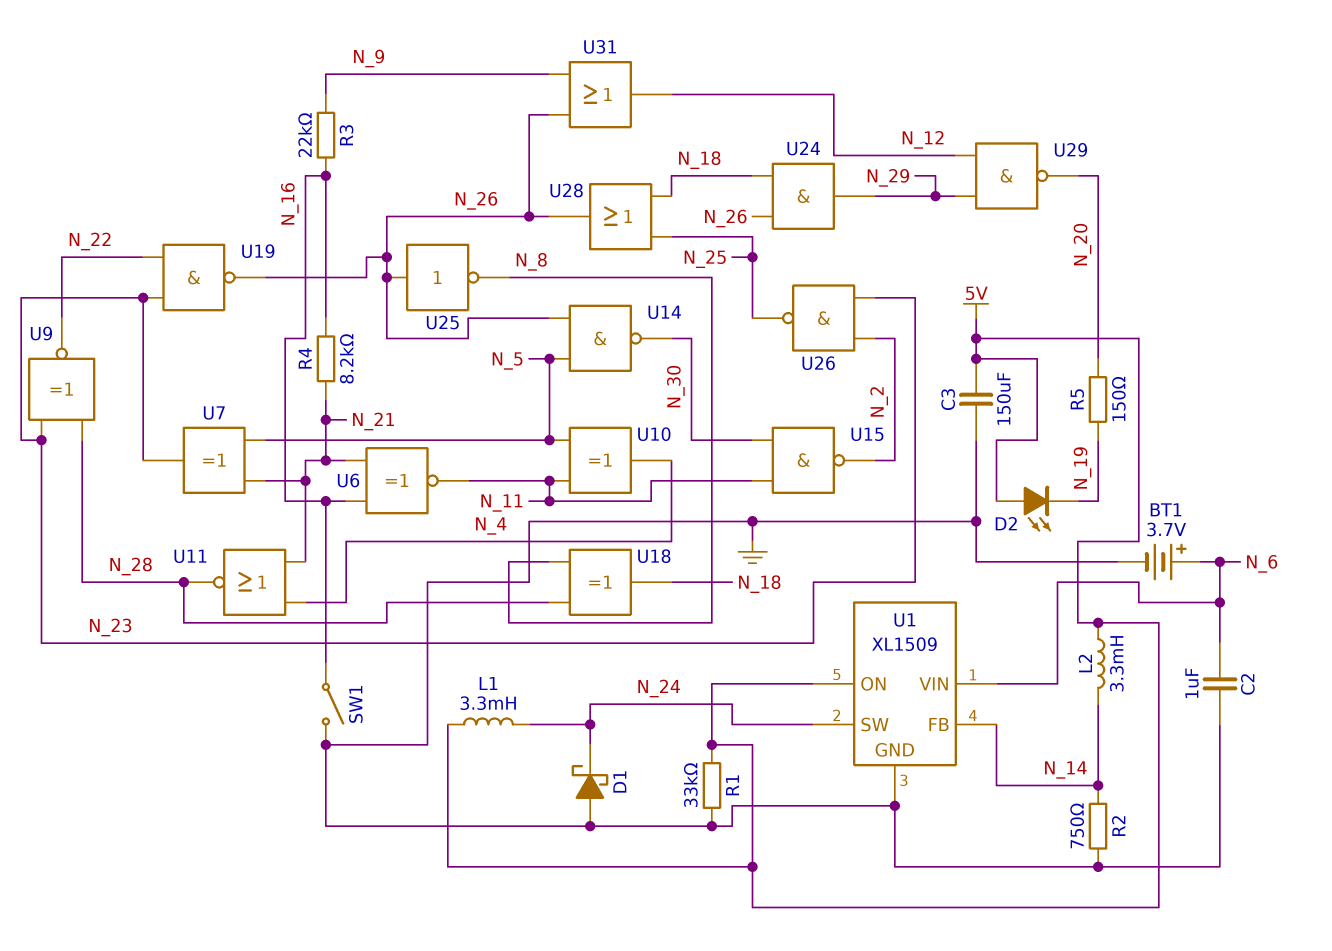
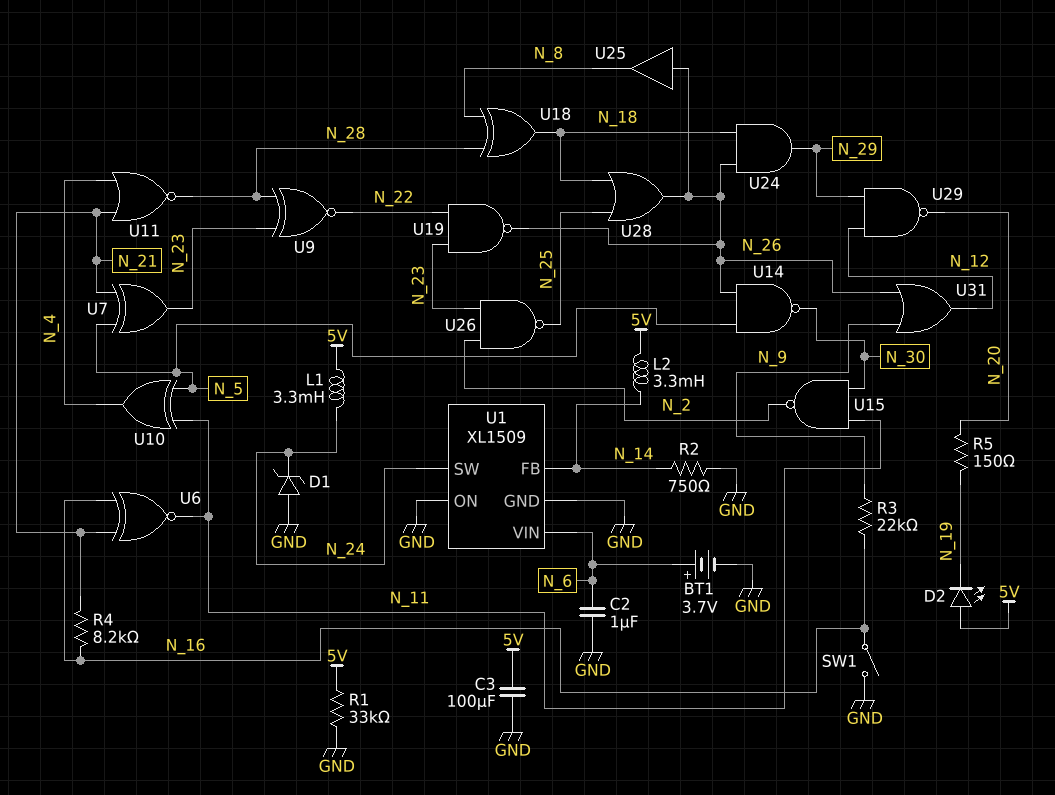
C3: 150uF (5V, GND) -> 100uF (5V, GND)
D1: schottky (A GND, K N_24) -> zener (A GND, K N_24)
U1 pin ON: 5V -> GND
U25: NOT (in N_26, out N_8) -> buffer (in N_26, out N_8)

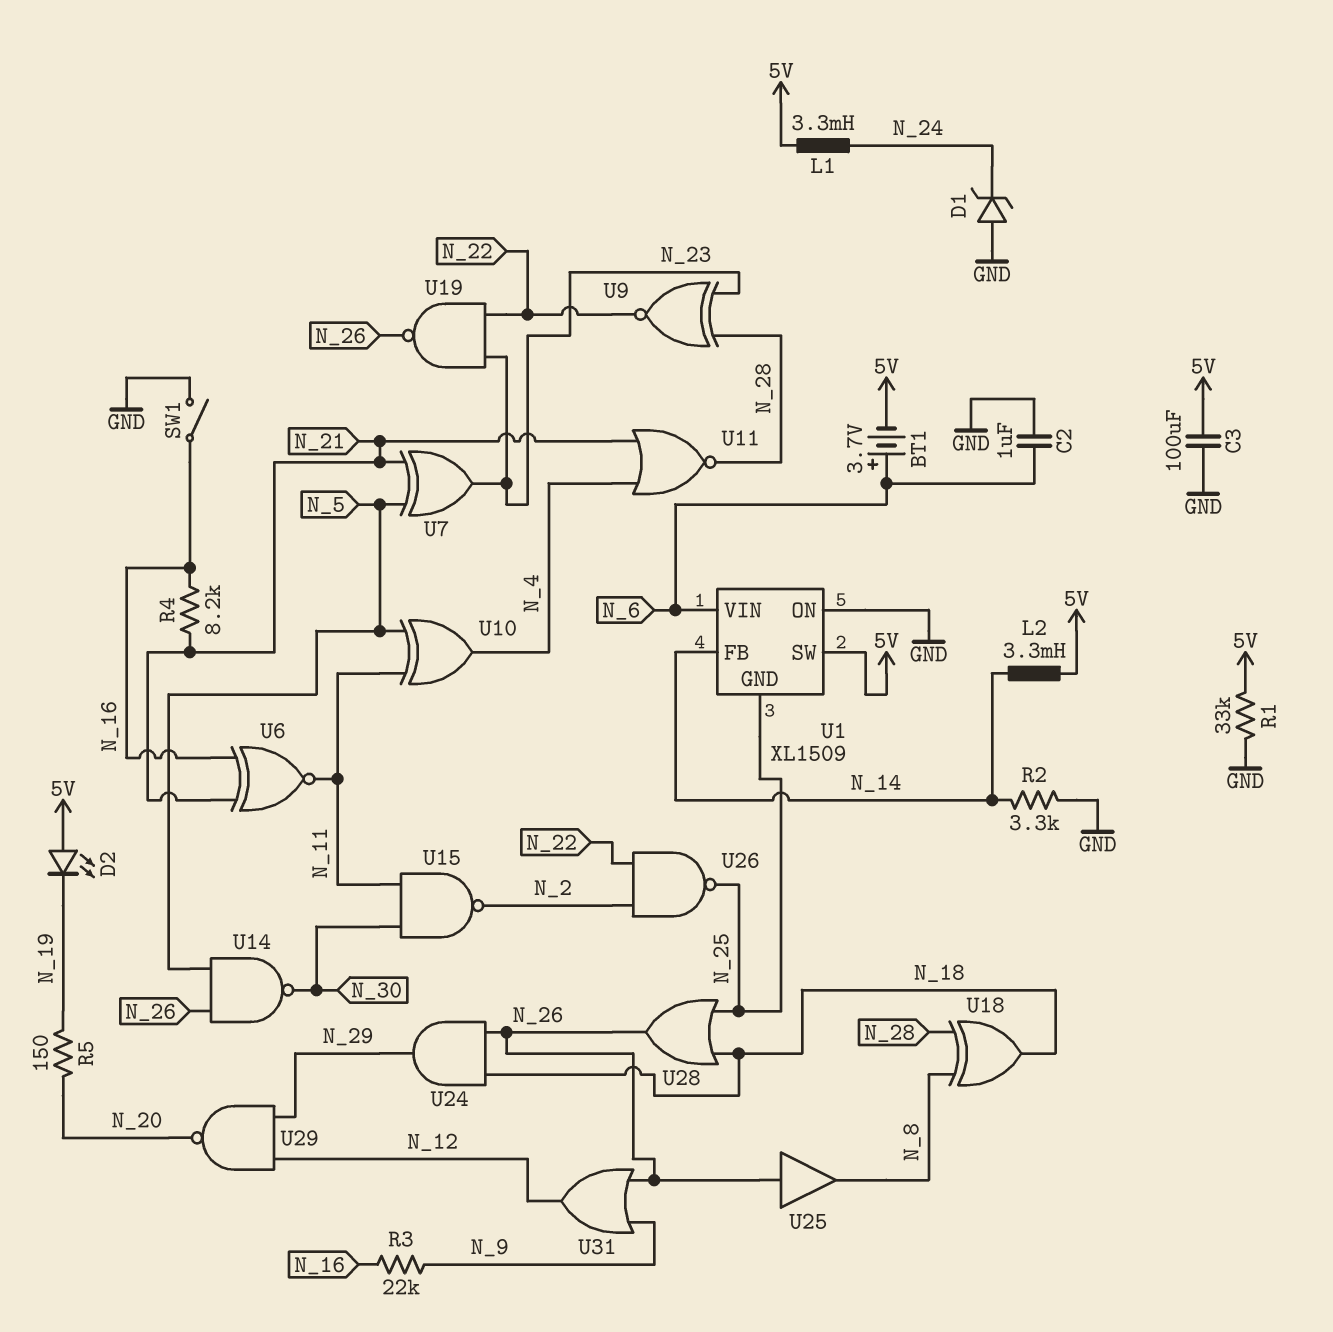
BT1: 3.7V (plus N_6, minus GND) -> 3.7V (plus N_6, minus 5V)
R2: 750 (GND, N_14) -> 3.3k (GND, N_14)
U1 pin GND: GND -> N_25
U1 pin SW: N_24 -> 5V
U26: NAND (in N_2, in N_23, out N_25) -> NAND (in N_2, in N_22, out N_25)

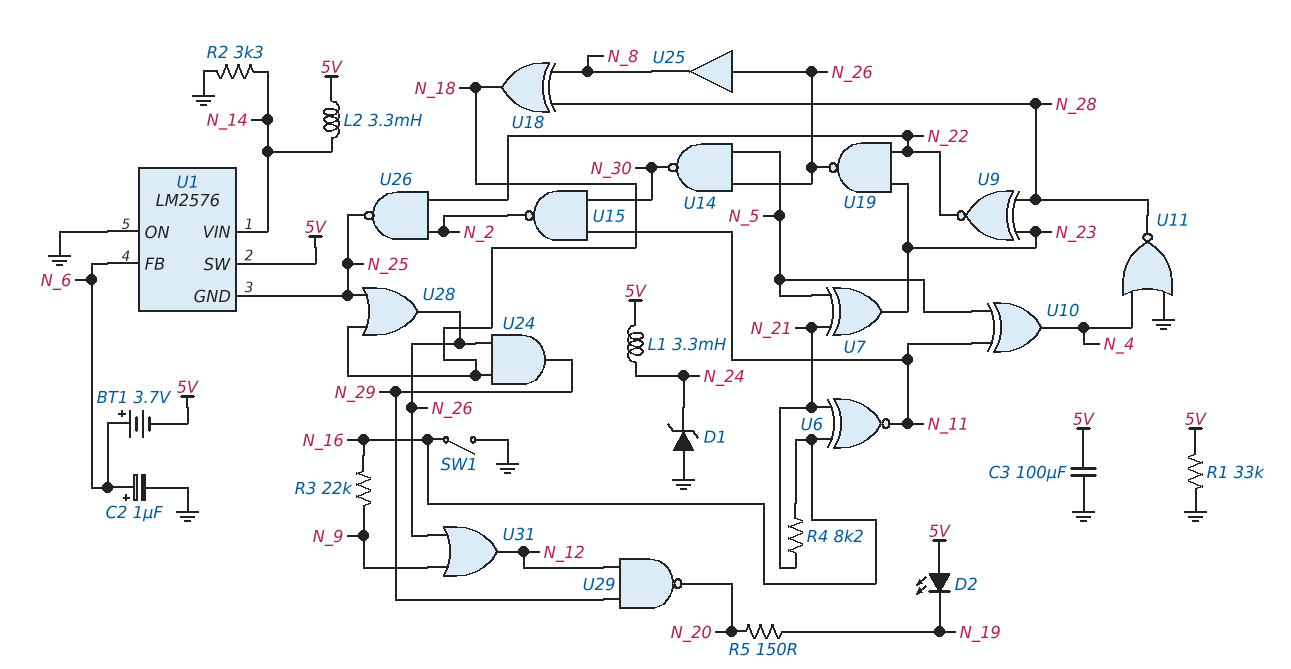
C2: 1uF (GND, N_6) -> 1uF (plus N_6, minus GND)
U1: XL1509 -> LM2576
U1 pin FB: N_14 -> N_6
U1 pin VIN: N_6 -> N_14
U11: NOR (in N_4, in N_21, out N_28) -> NOR (in GND, in N_4, out N_28)

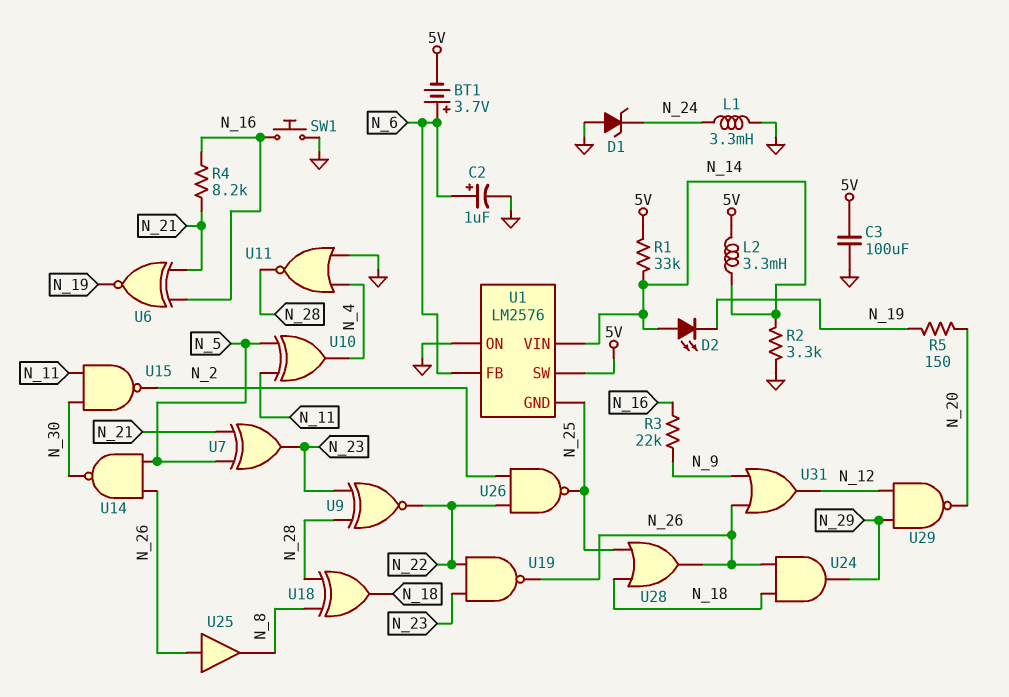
D2: LED (A 5V, K N_19) -> LED (A N_14, K N_19)
L1: 3.3mH (5V, N_24) -> 3.3mH (GND, N_24)
R1: 33k (5V, GND) -> 33k (5V, N_14)
SW1: switch (GND, N_16) -> button (GND, N_16)
U6: XNOR (in N_16, in N_21, out N_11) -> XNOR (in N_16, in N_21, out N_19)

